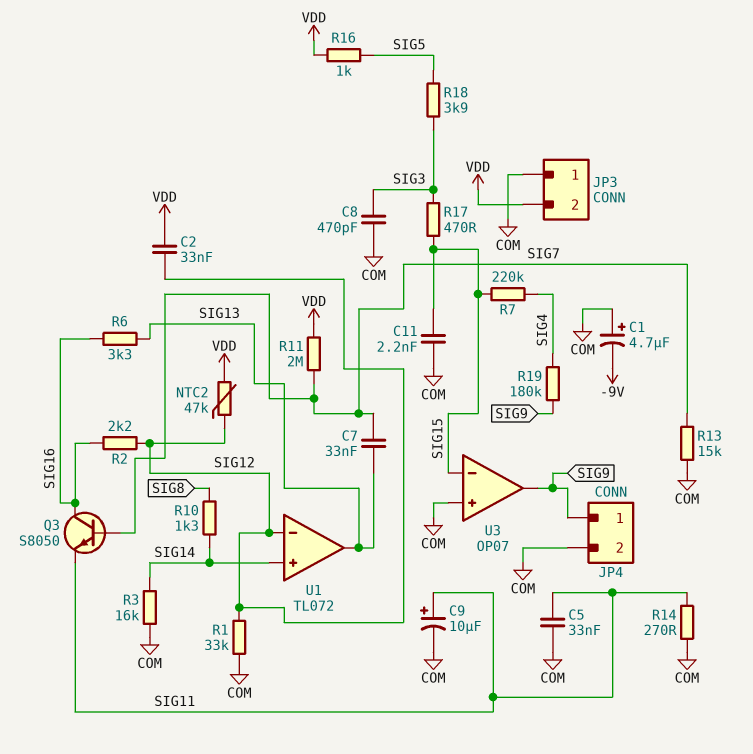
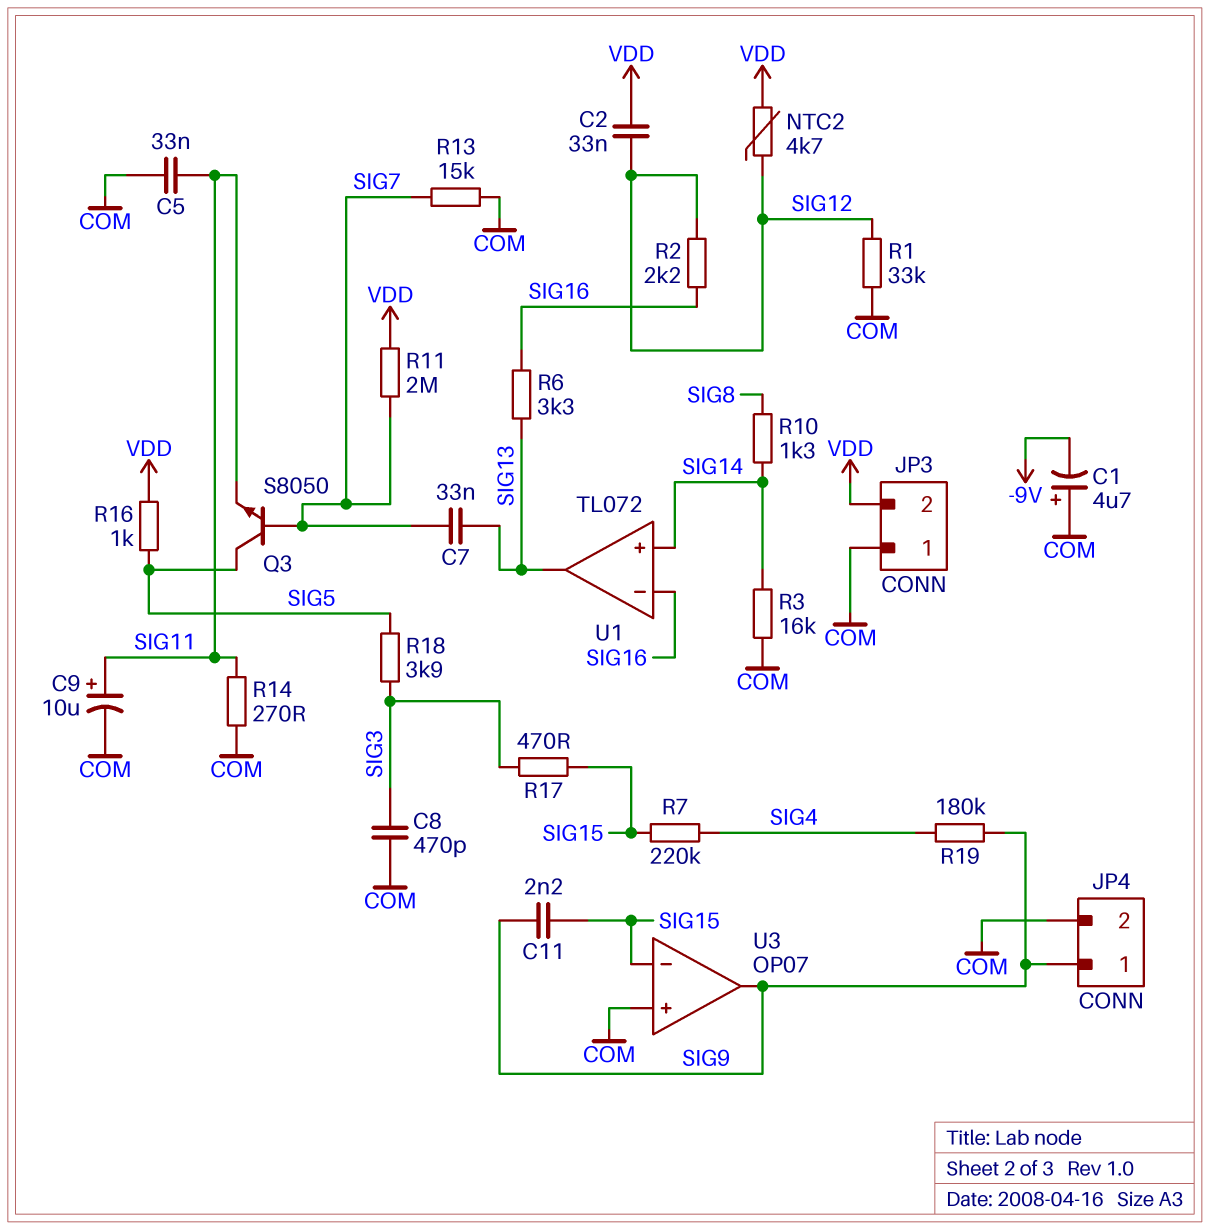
C11: 2.2nF (COM, SIG15) -> 2.2nF (SIG9, SIG15)
NTC2: 47k (SIG12, VDD) -> 4.7k (SIG12, VDD)
Q3: NPN S8050 (B SIG7, C SIG16, E SIG11) -> NPN S8050 (B SIG7, C SIG5, E SIG11)
U1 pin in-: SIG12 -> SIG16

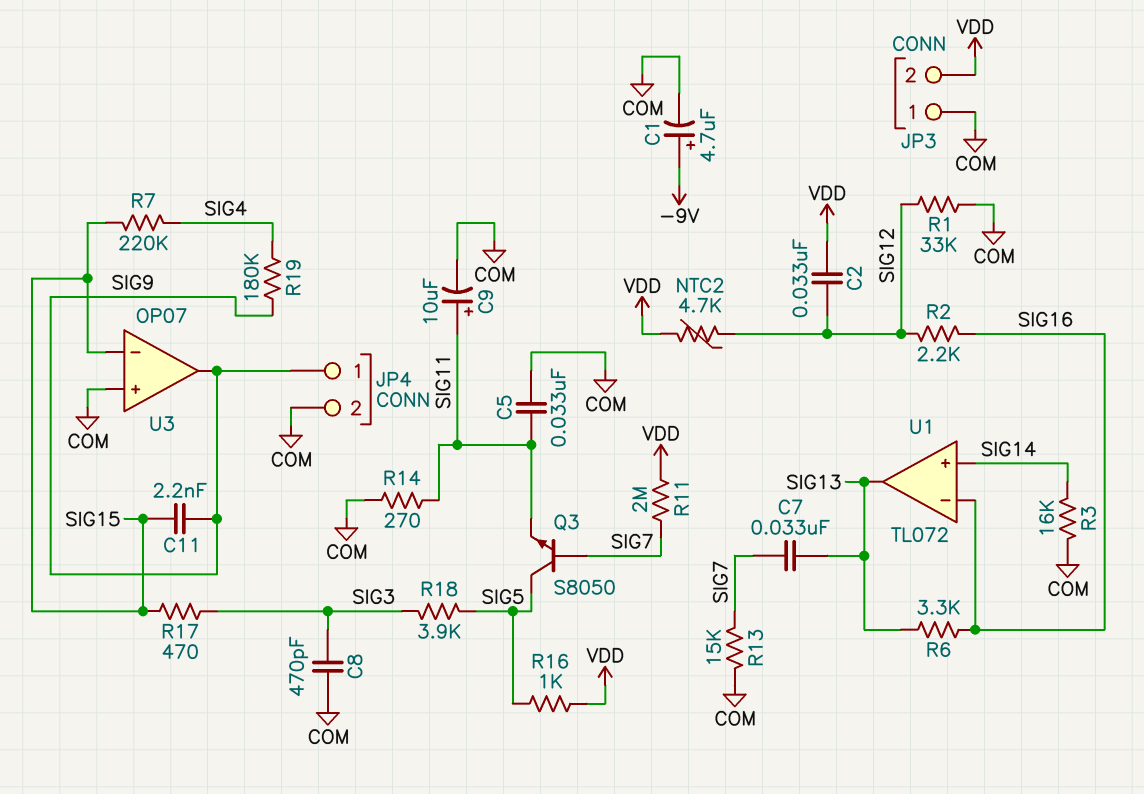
C1: 4.7uF (plus COM, minus -9V) -> 4.7uF (plus -9V, minus COM)
R10: 1.3k (SIG8, SIG14) -> none

